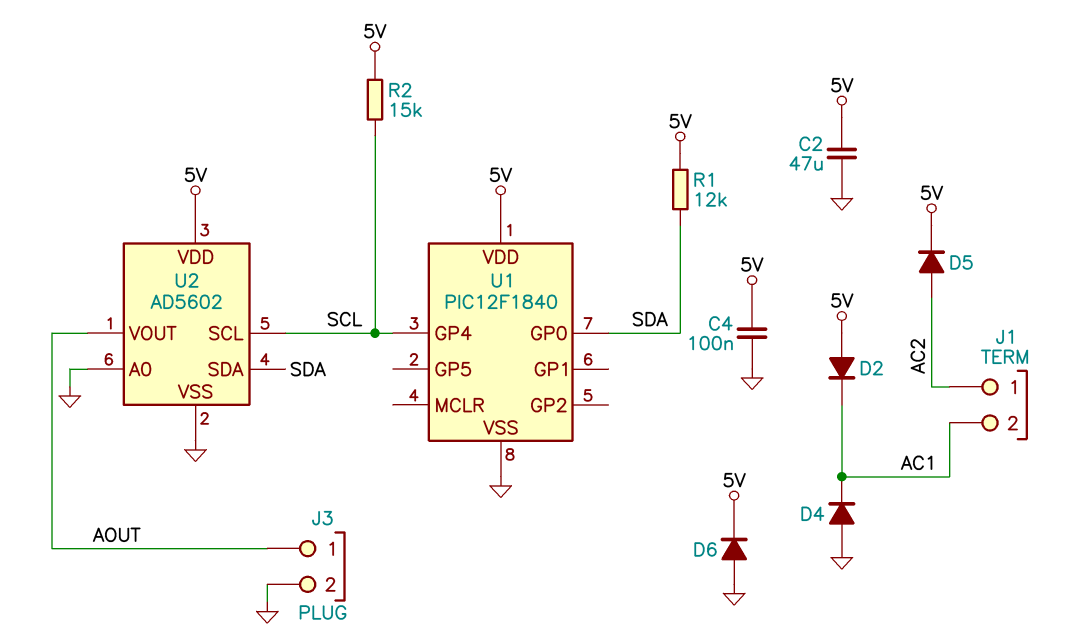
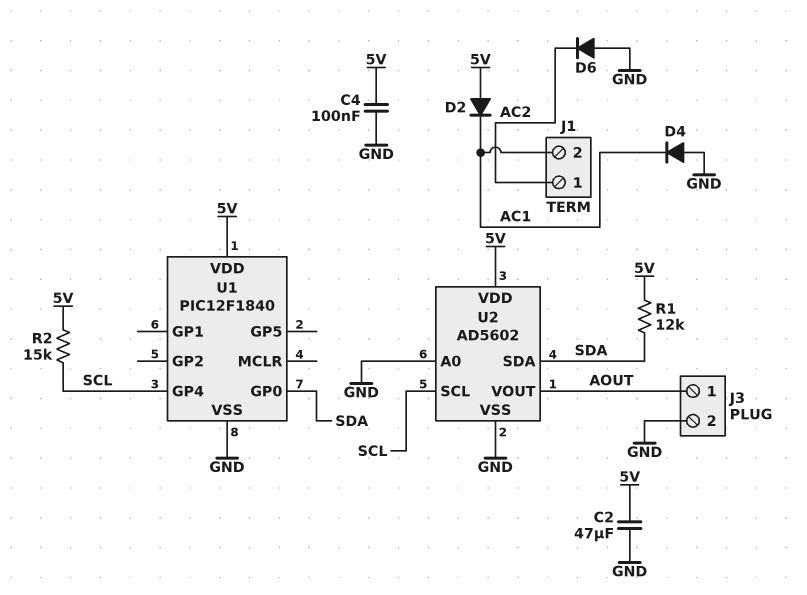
D5: diode (A AC2, K 5V) -> none
D6: diode (A GND, K 5V) -> diode (A GND, K AC2)

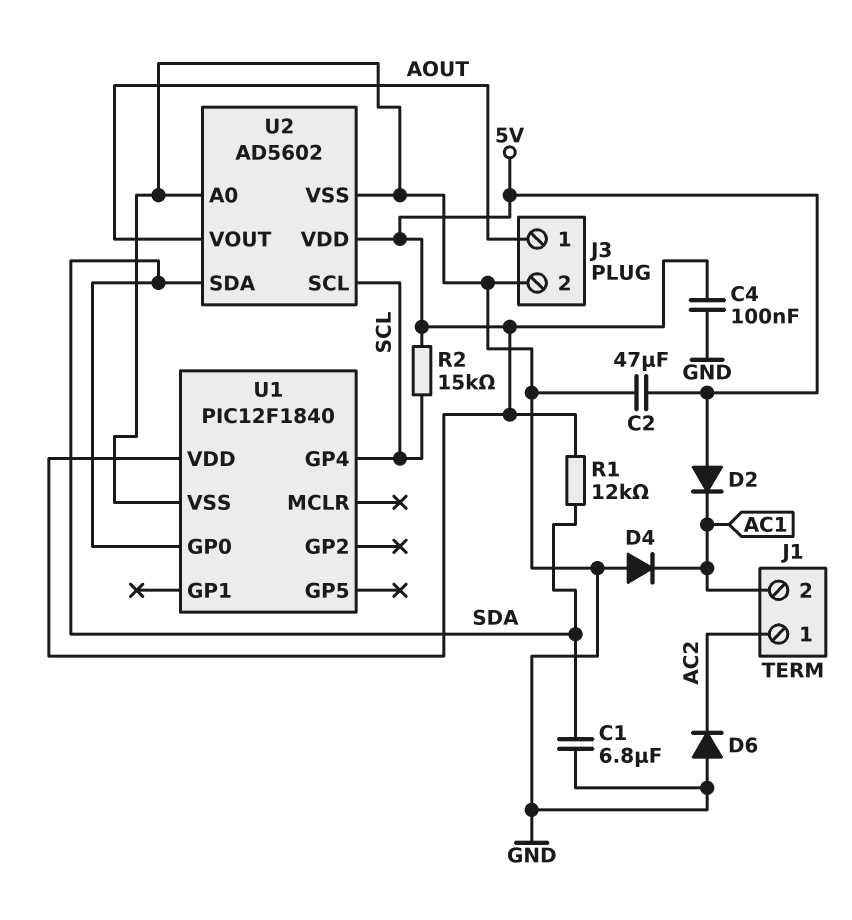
C1: none -> 6.8uF (GND, SDA)

